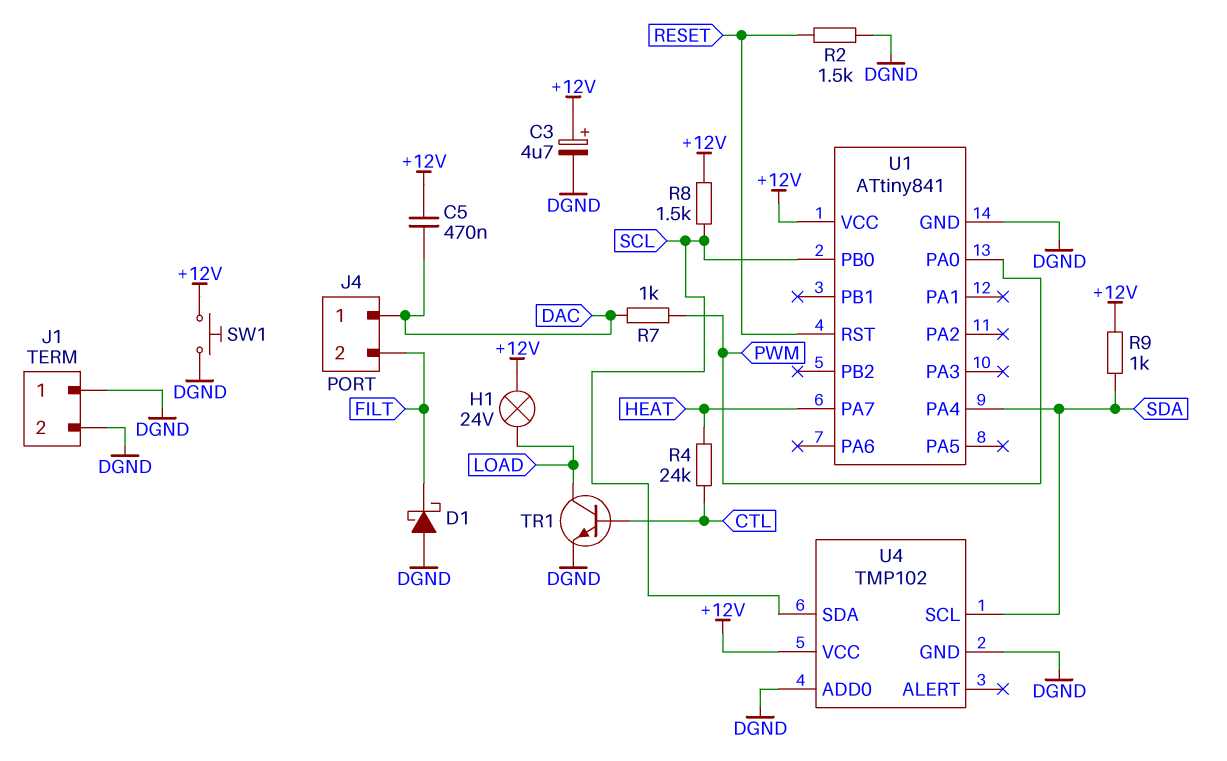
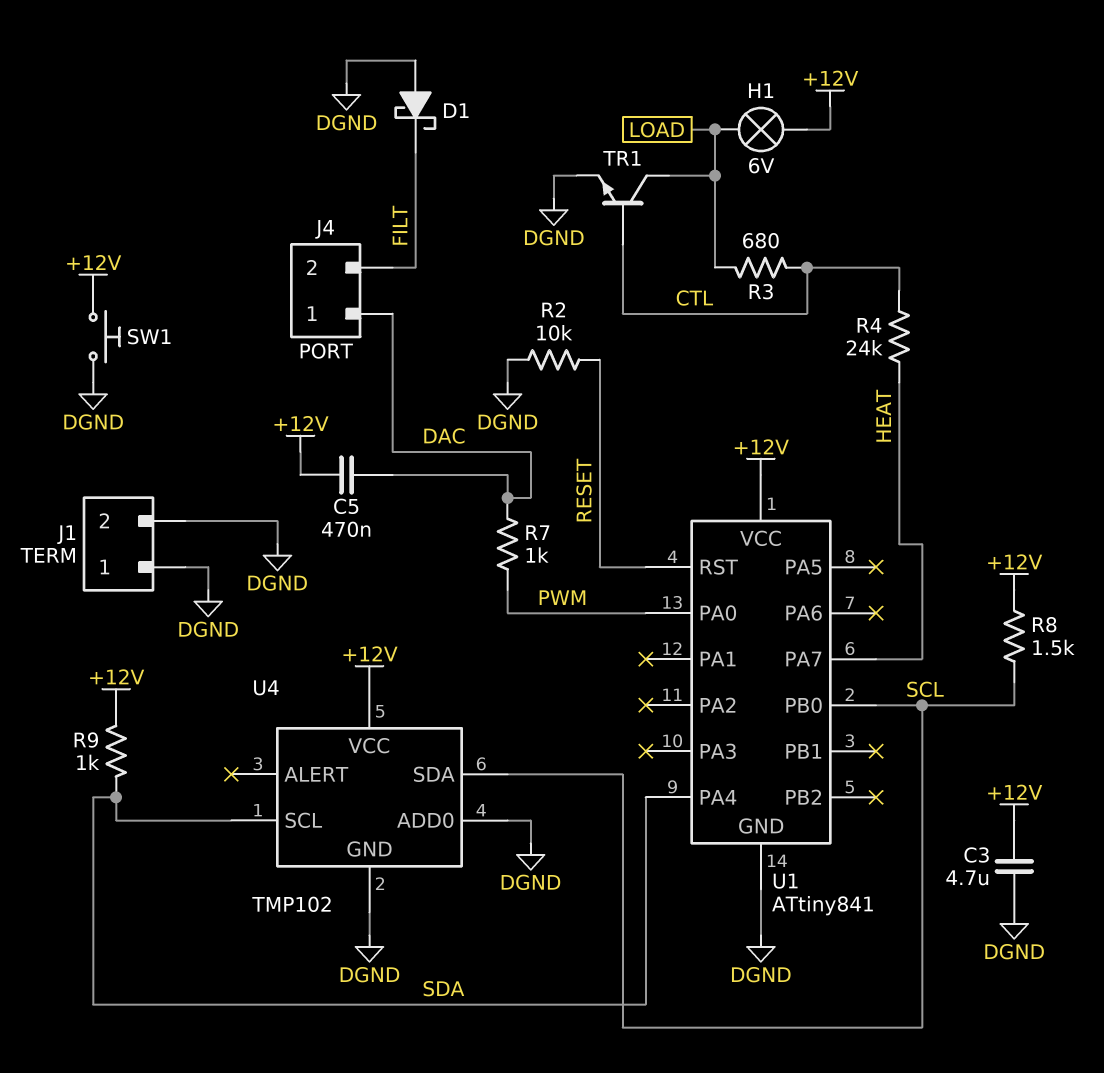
C3: 4.7uF (plus +12V, minus DGND) -> 4.7uF (+12V, DGND)
H1: lamp 24V (+12V, LOAD) -> lamp 6V (+12V, LOAD)
R2: 1.5k (DGND, RESET) -> 10k (DGND, RESET)
R3: none -> 680 (CTL, LOAD)

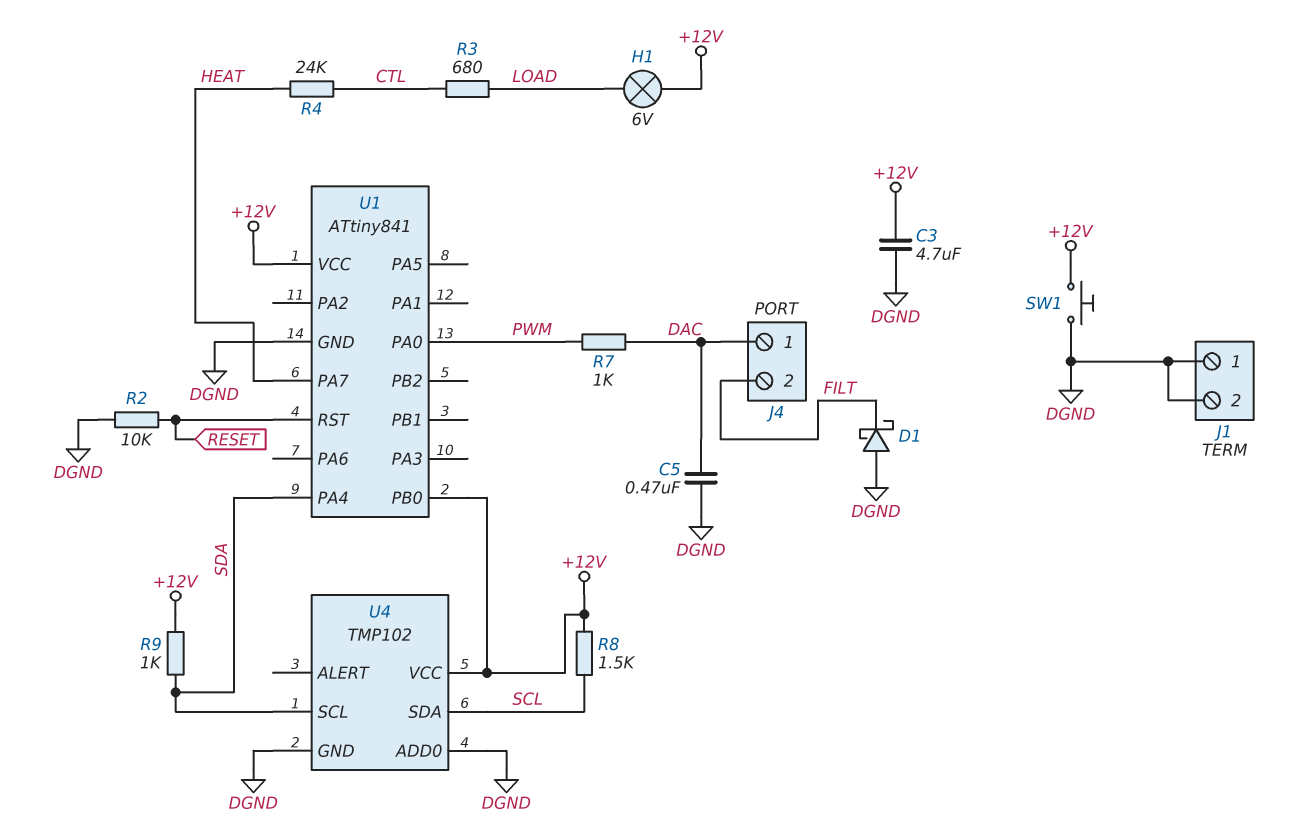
C5: 470nF (+12V, DAC) -> 470nF (DAC, DGND)
TR1: NPN (B CTL, C LOAD, E DGND) -> none
U1 pin PB0: SCL -> +12V

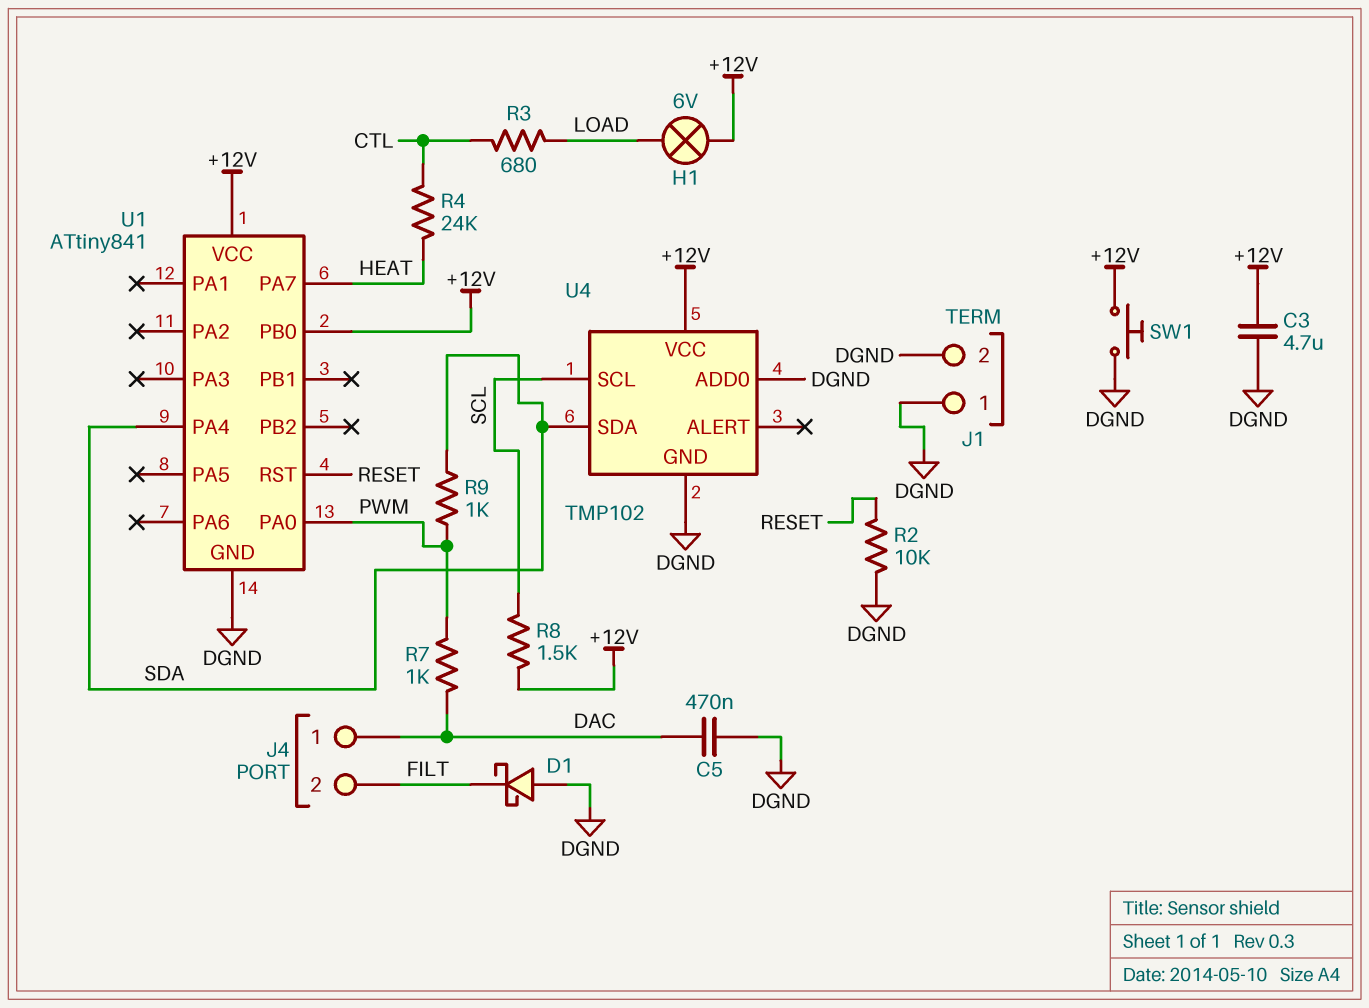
R9: 1k (+12V, SDA) -> 1k (PWM, SDA)
U4 pin SCL: SDA -> SCL
U4 pin SDA: SCL -> SDA

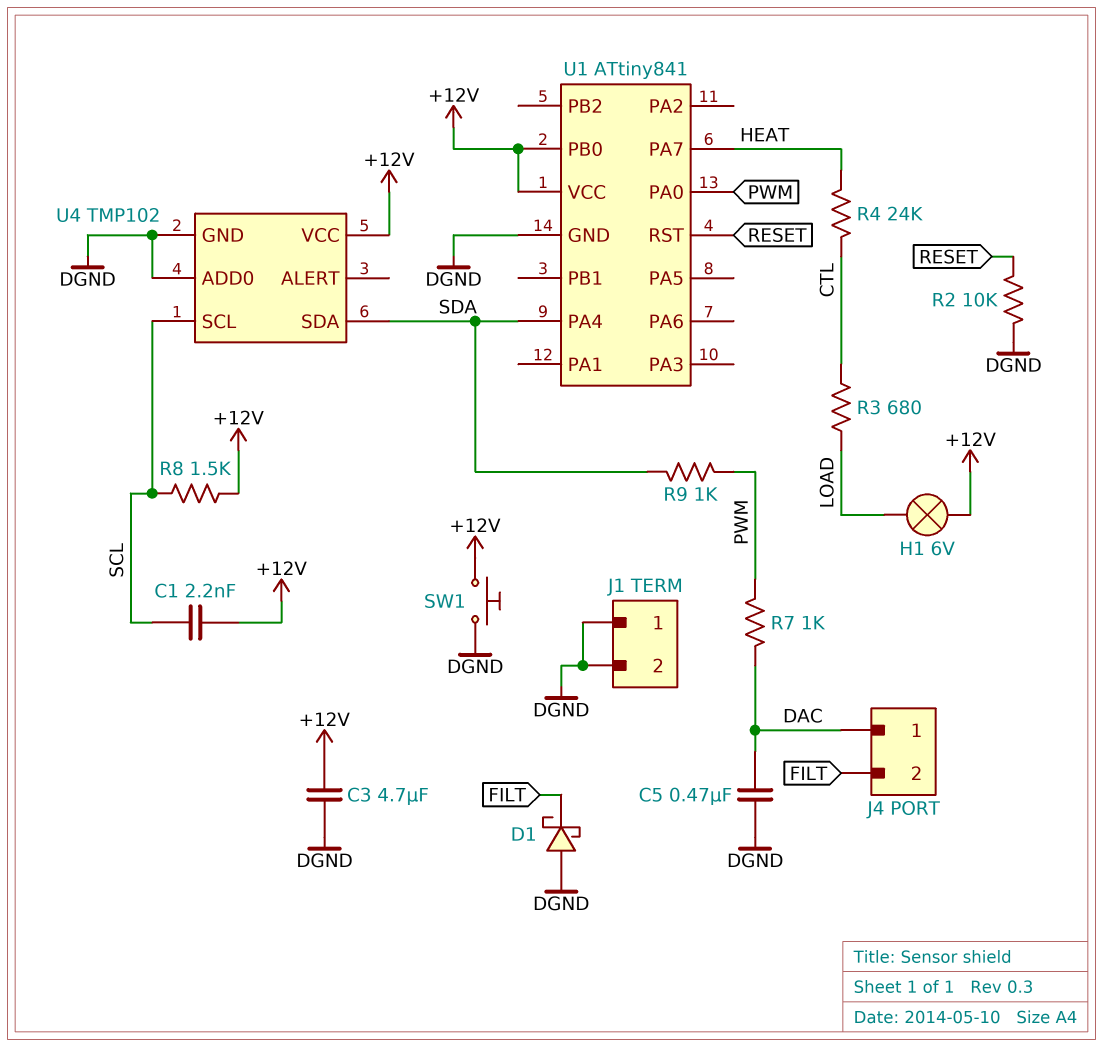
C1: none -> 2.2nF (+12V, SCL)

